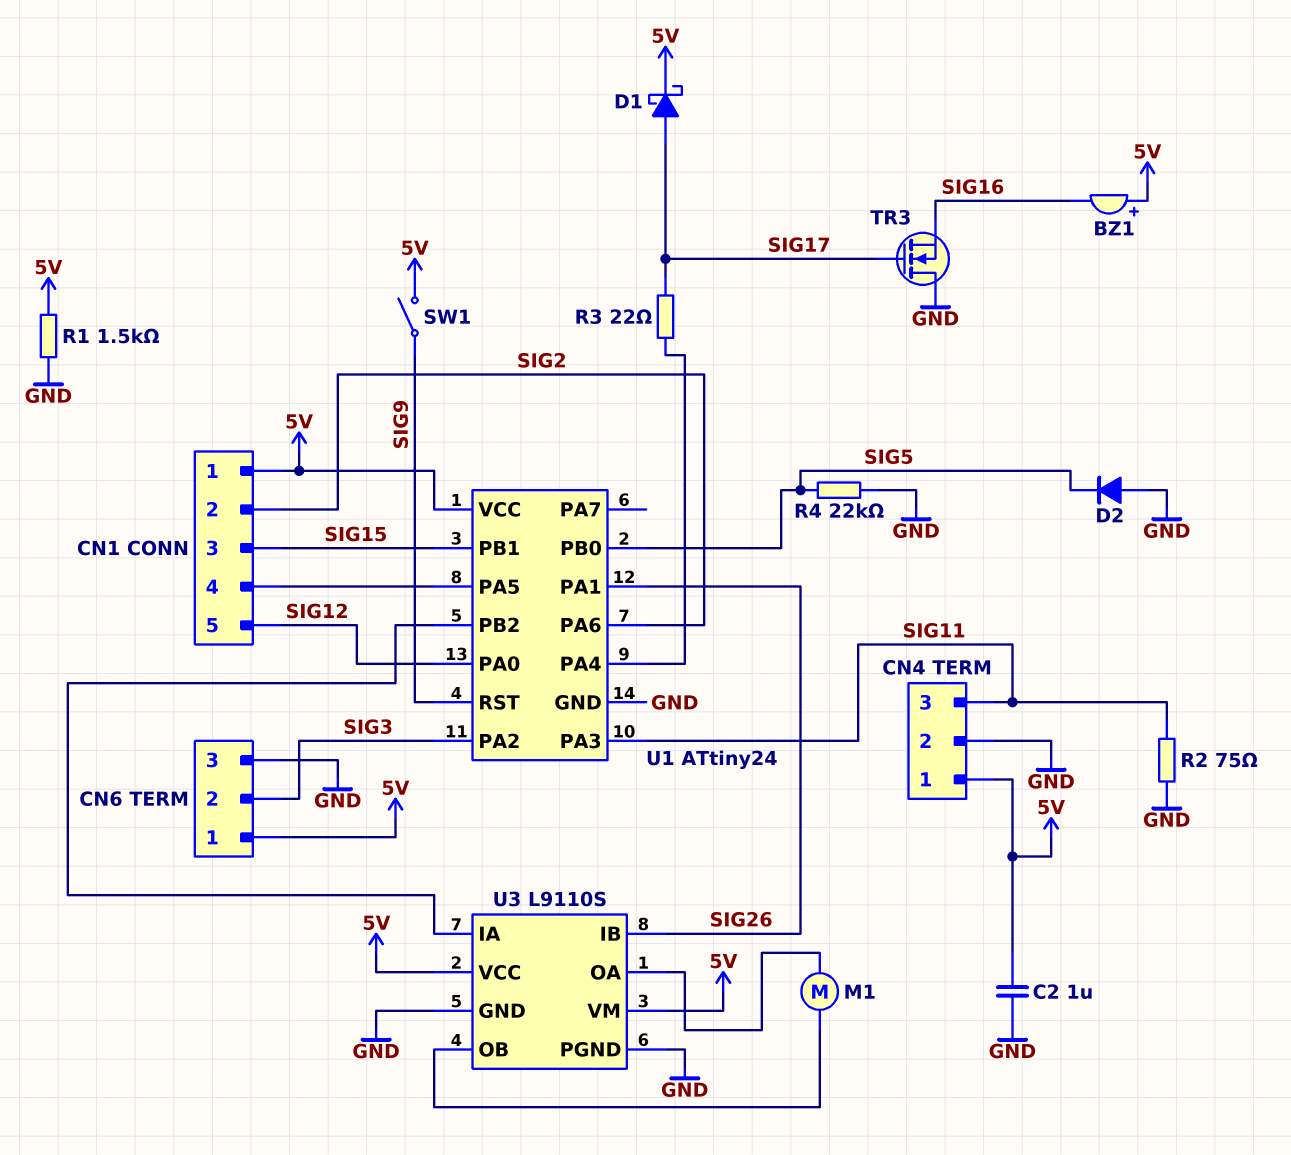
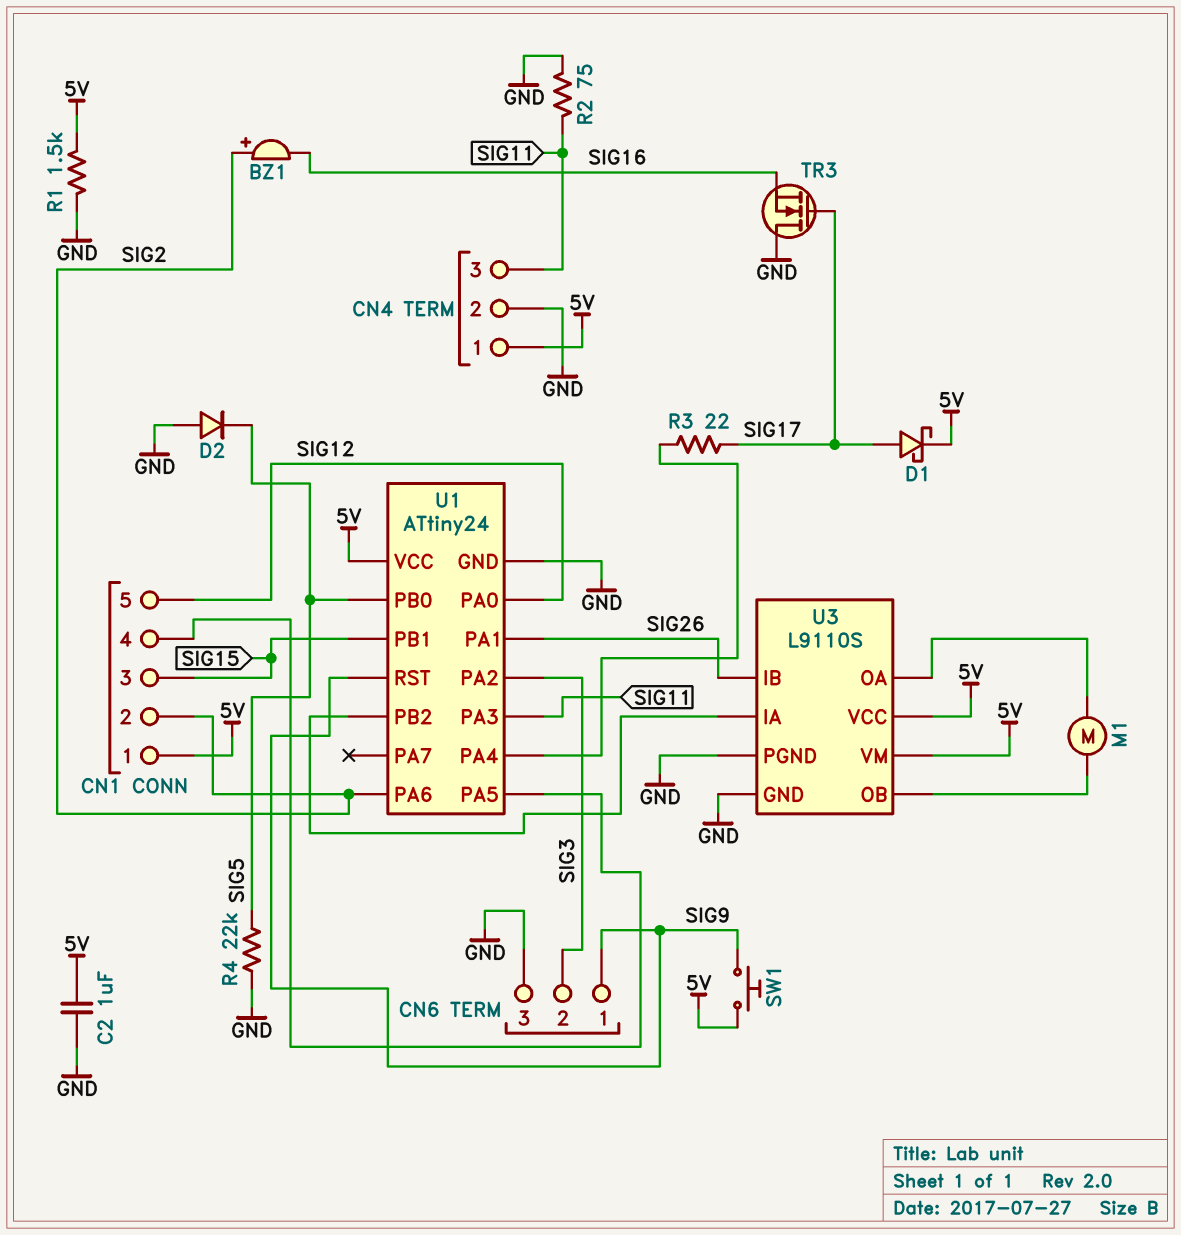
BZ1: buzzer (plus 5V, minus SIG16) -> buzzer (plus SIG2, minus SIG16)
CN6 pin 1: 5V -> SIG9
SW1: switch (5V, SIG9) -> button (5V, SIG9)

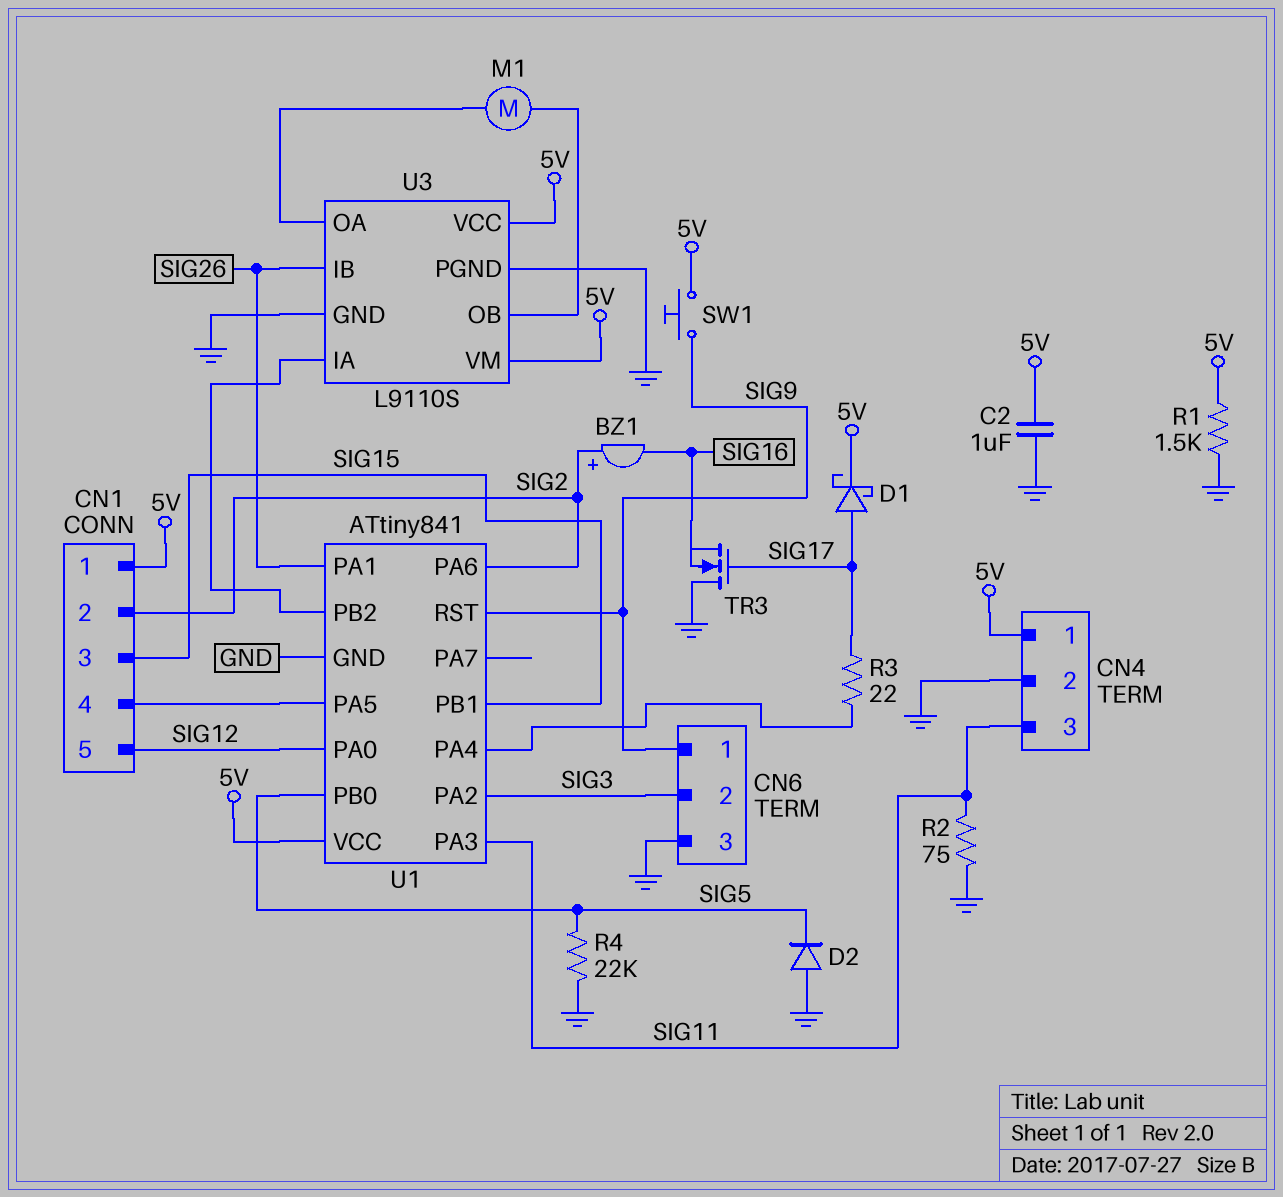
U1: ATtiny24 -> ATtiny841

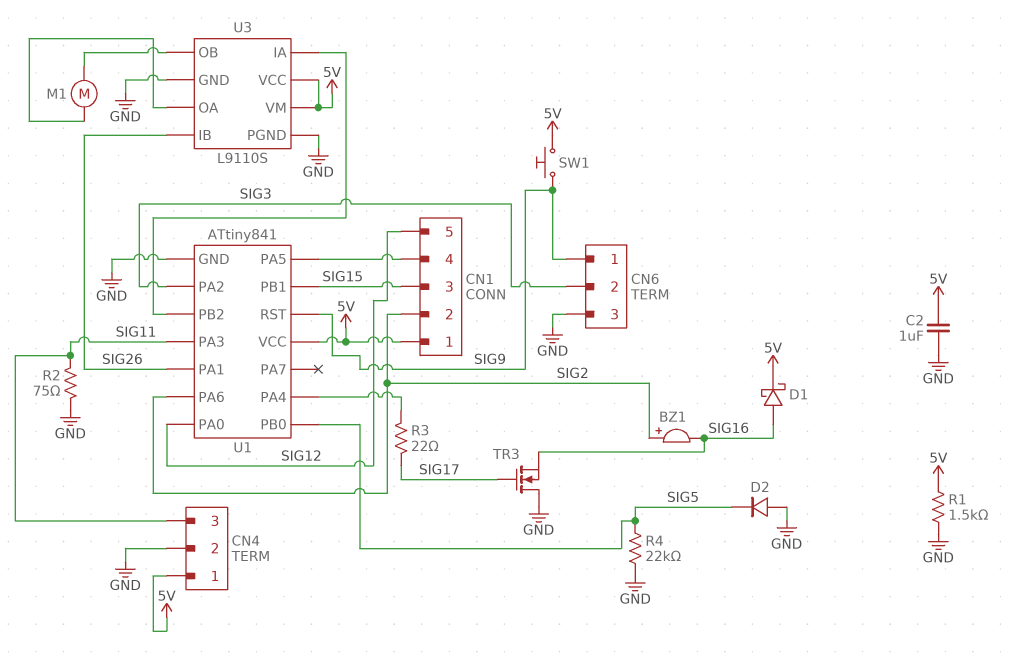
D1: schottky (A SIG17, K 5V) -> schottky (A SIG16, K 5V)

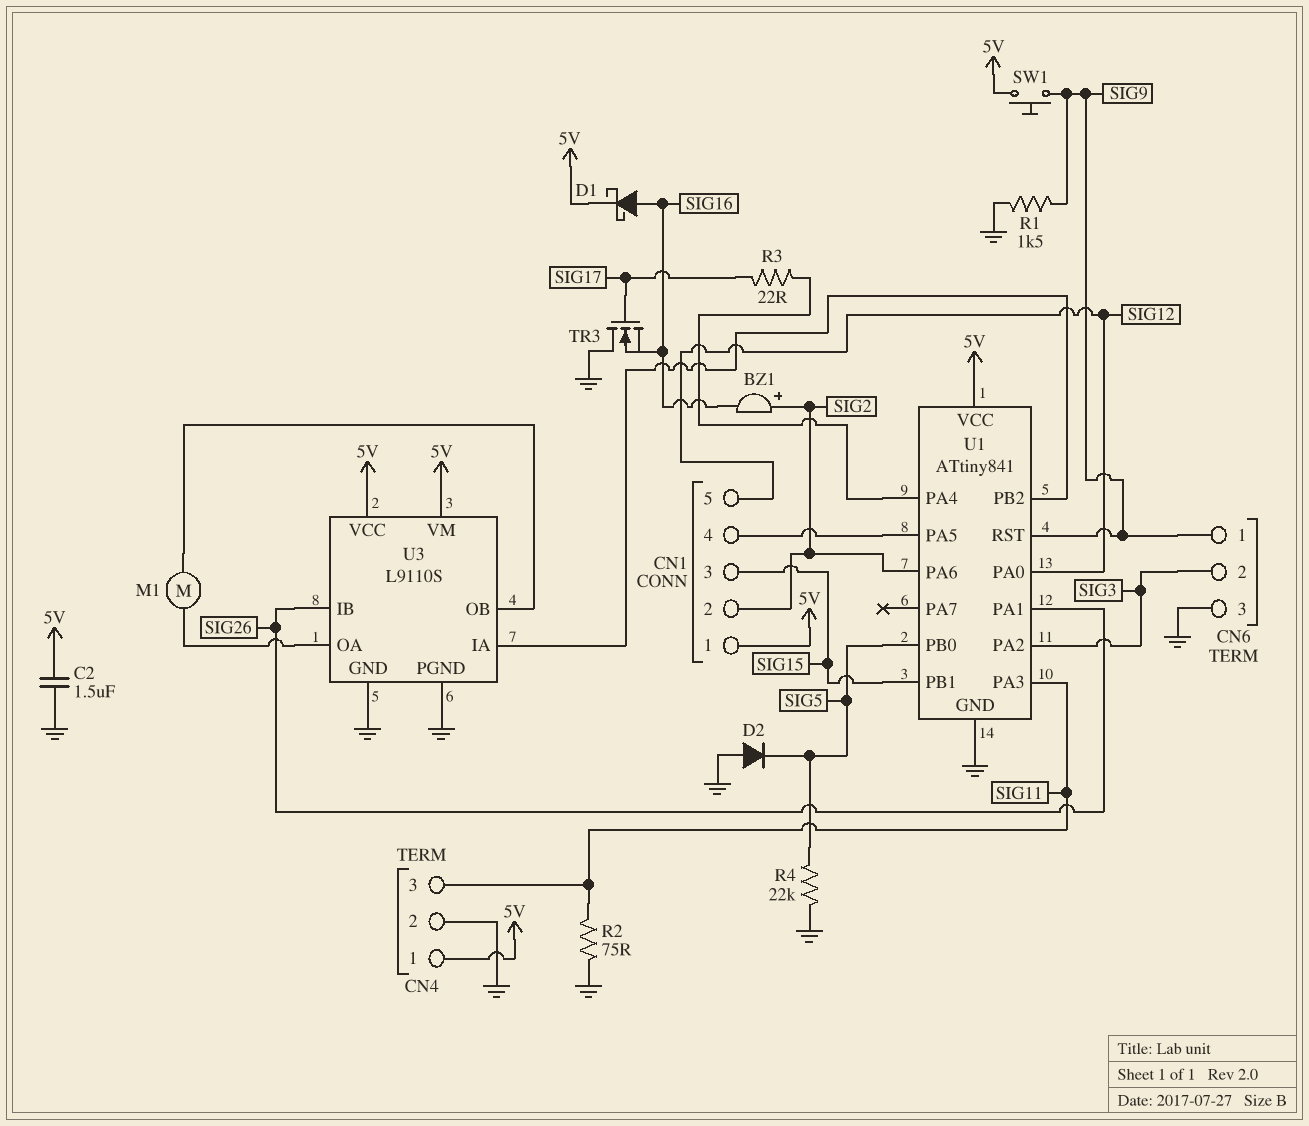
C2: 1uF (5V, GND) -> 1.5uF (5V, GND)
R1: 1.5k (5V, GND) -> 1.5k (GND, SIG9)

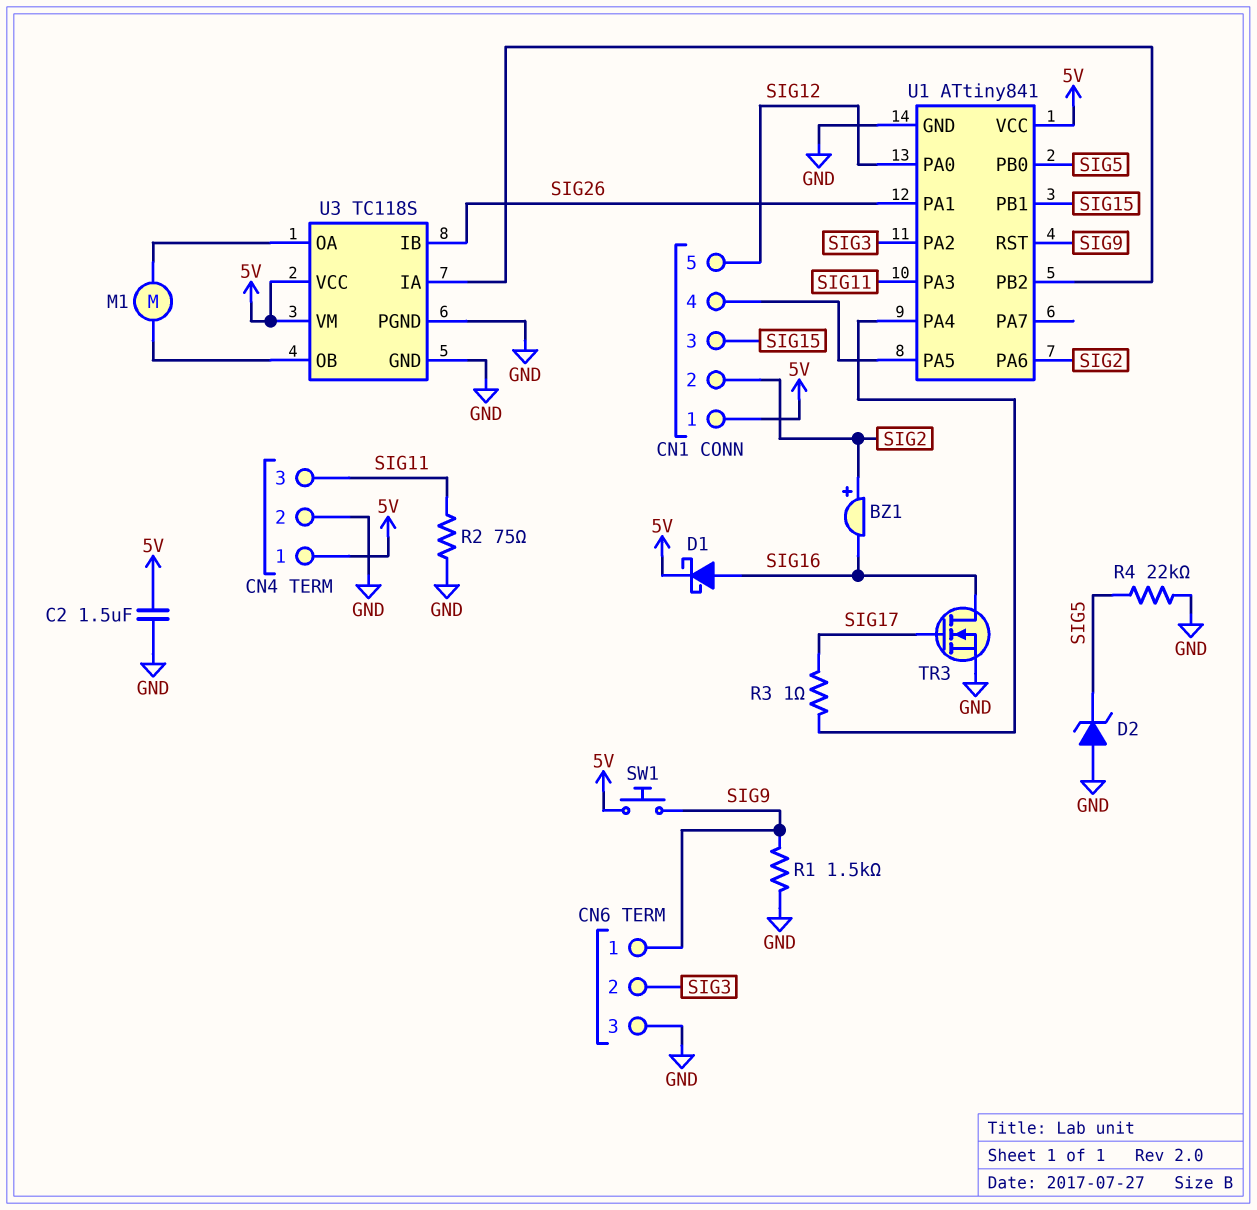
D2: diode (A GND, K SIG5) -> zener (A GND, K SIG5)
R3: 22 (SIG17, U1/PA4) -> 1 (SIG17, U1/PA4)
TR3: NMOS (G SIG17, D GND, S SIG16) -> NMOS (G SIG17, D SIG16, S GND)
U3: L9110S -> TC118S

